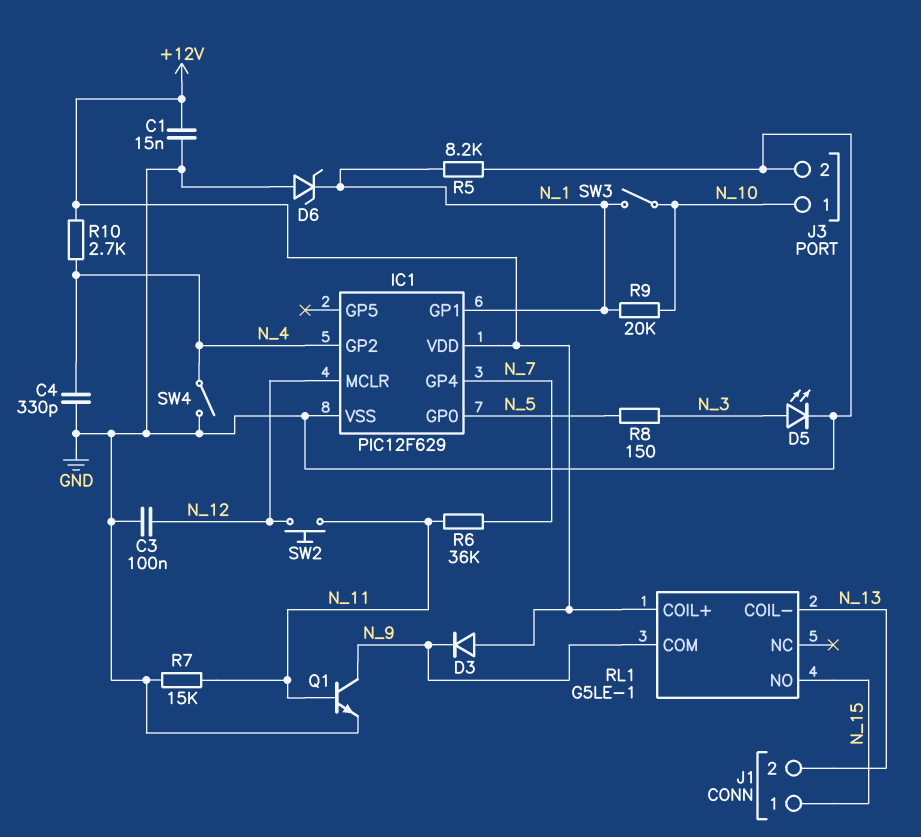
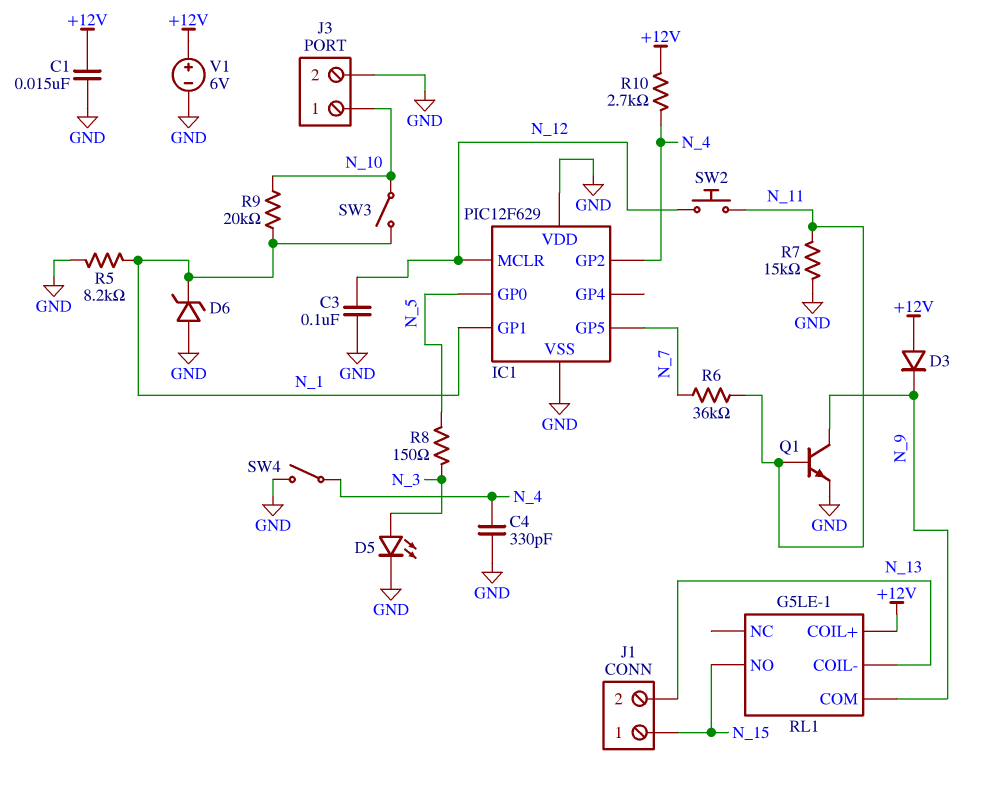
IC1 pin GP4: N_7 -> none
IC1 pin GP5: none -> N_7
IC1 pin VDD: +12V -> GND
V1: none -> 6V (plus +12V, minus GND)

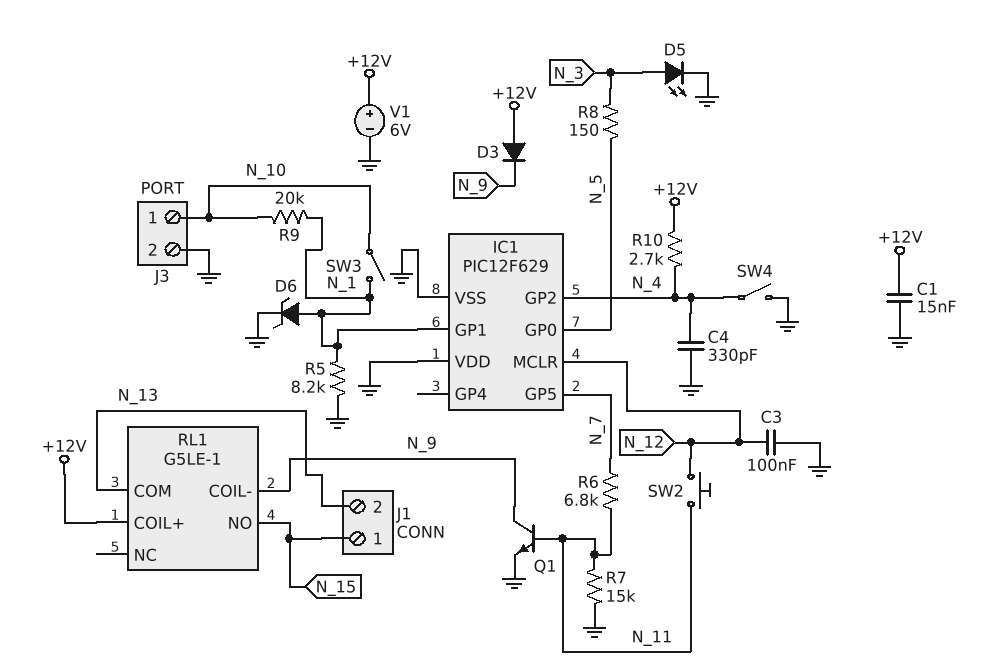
D6: zener (A GND, K N_1) -> zener (A N_1, K GND)
R6: 36k (N_7, N_11) -> 6.8k (N_7, N_11)
RL1 pin COIL-: N_13 -> N_9
RL1 pin COM: N_9 -> N_13

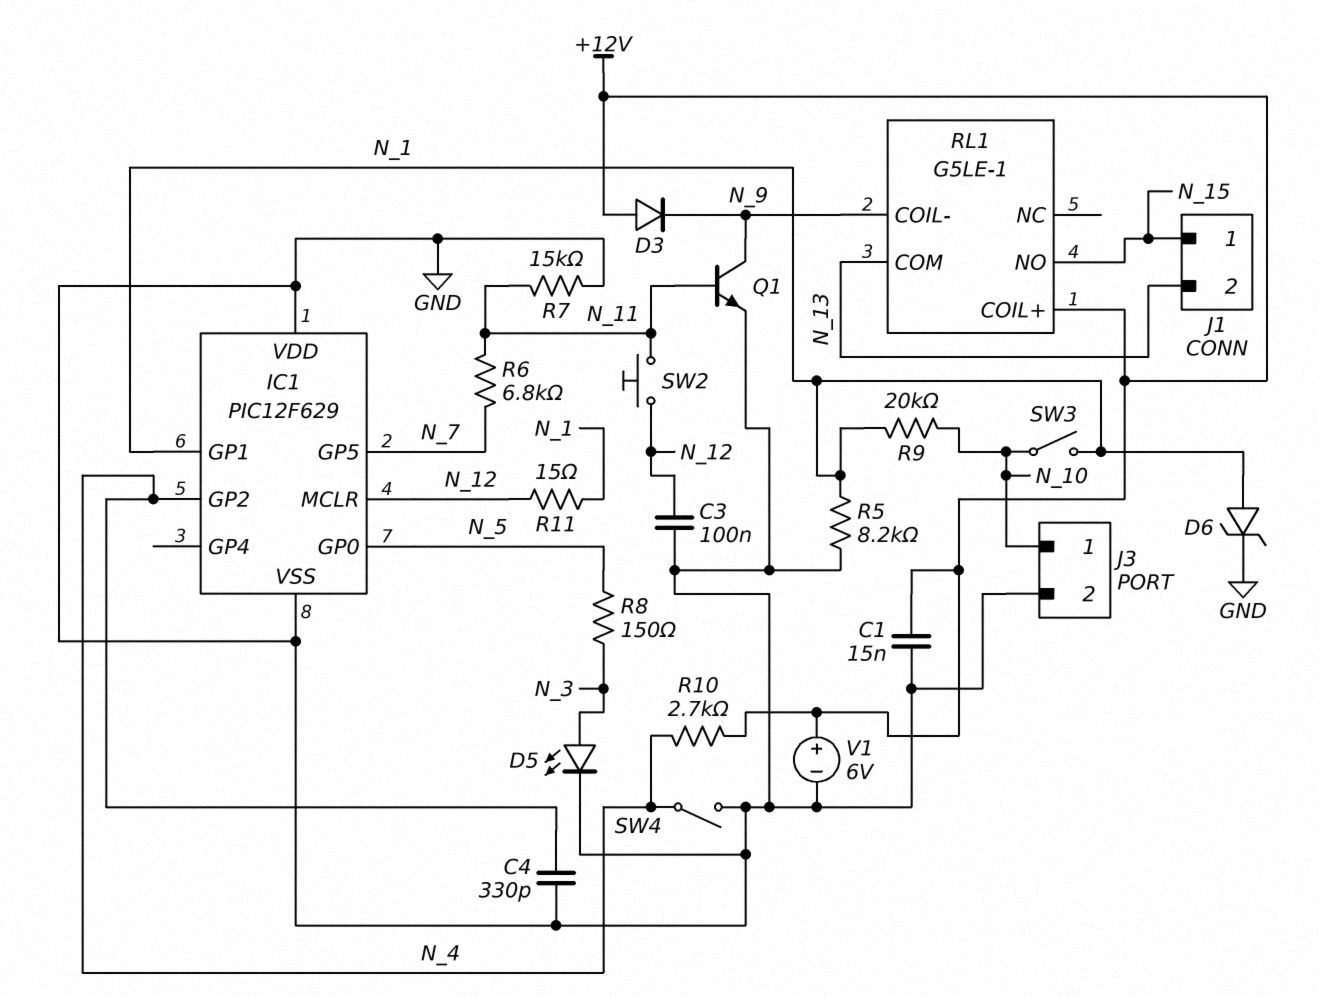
R11: none -> 15 (N_1, N_12)

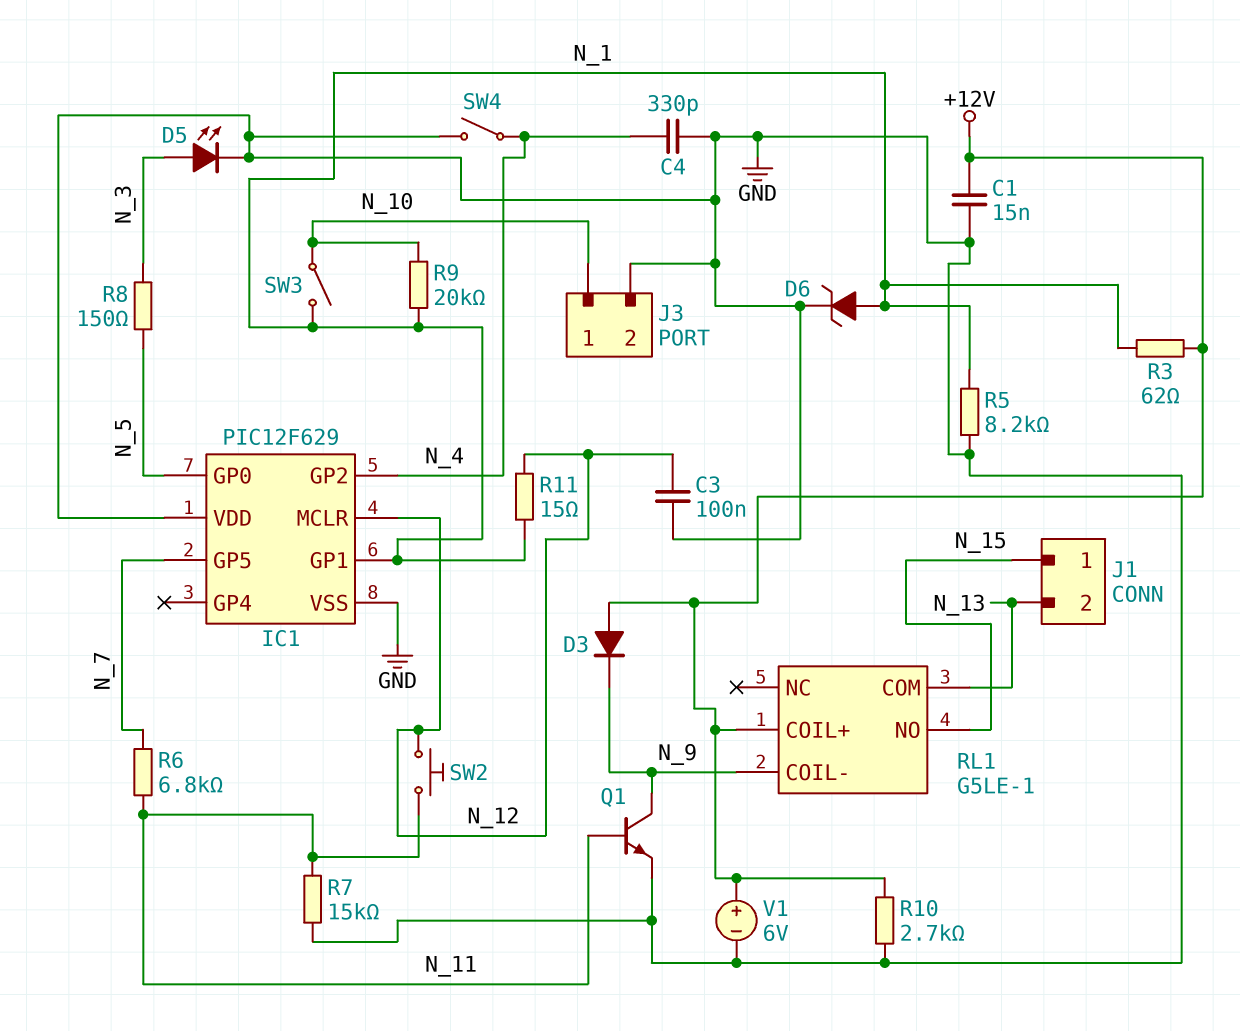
R3: none -> 62 (+12V, N_1)
R10: 2.7k (+12V, N_4) -> 2.7k (+12V, GND)

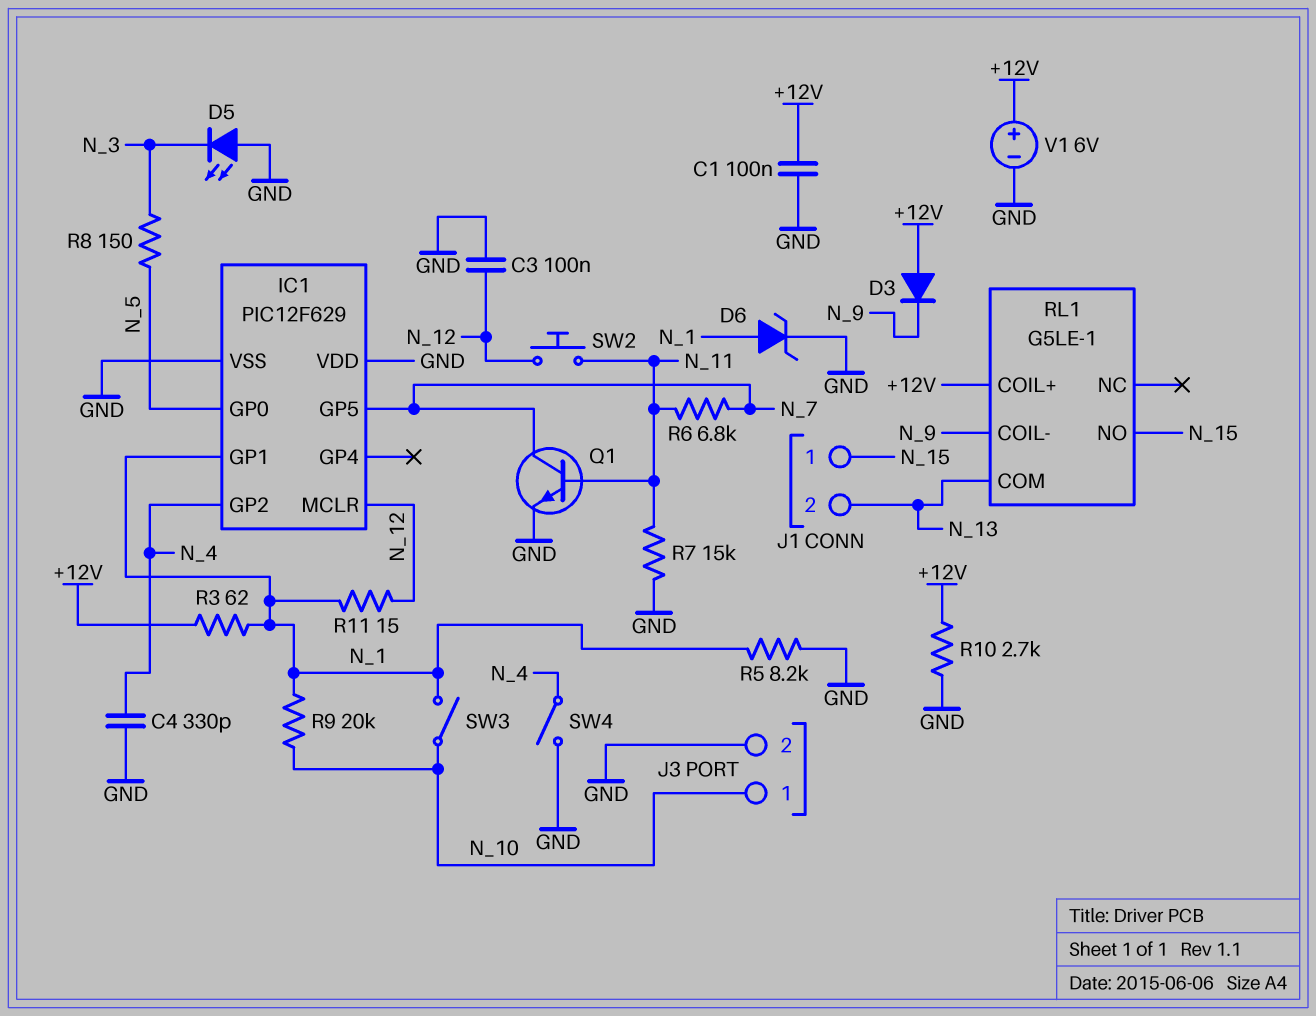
C1: 15nF (+12V, GND) -> 100nF (+12V, GND)
D5: LED (A N_3, K GND) -> LED (A GND, K N_3)
Q1: NPN (B N_11, C N_9, E GND) -> NPN (B N_11, C N_7, E GND)

